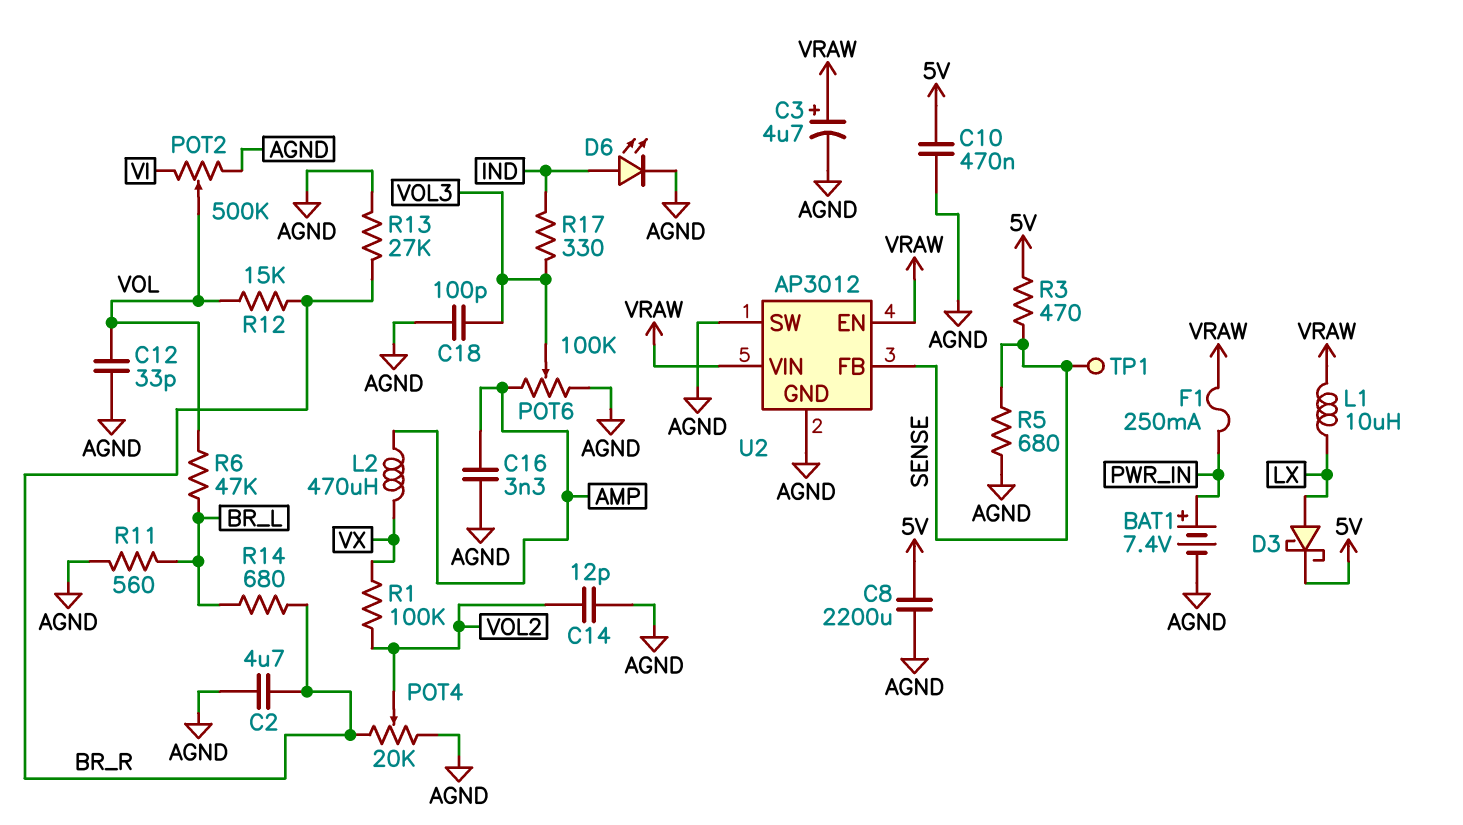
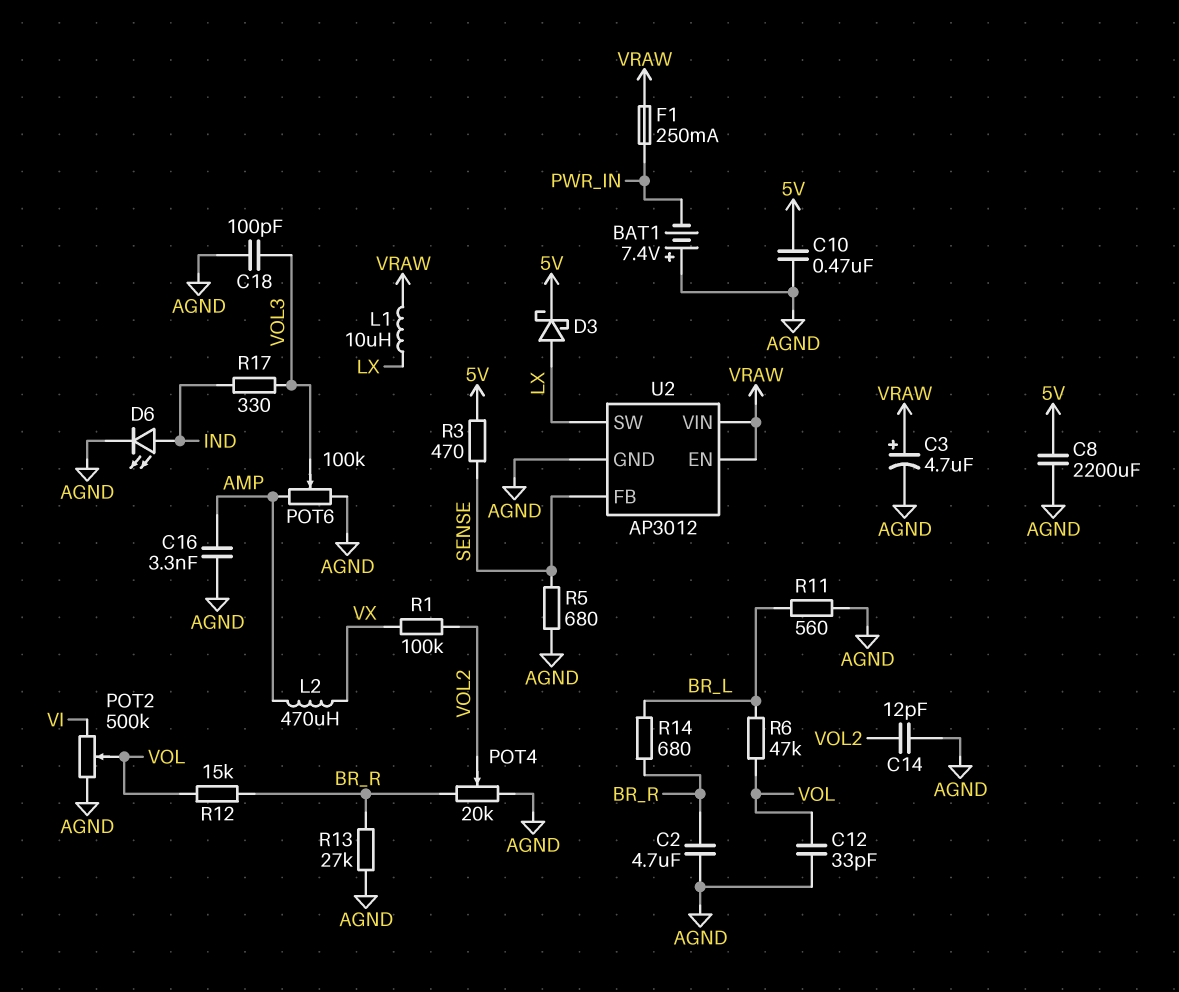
BAT1: 7.4V (plus PWR_IN, minus AGND) -> 7.4V (plus AGND, minus PWR_IN)
TP1: test point (SENSE) -> none
U2 pin SW: AGND -> LX

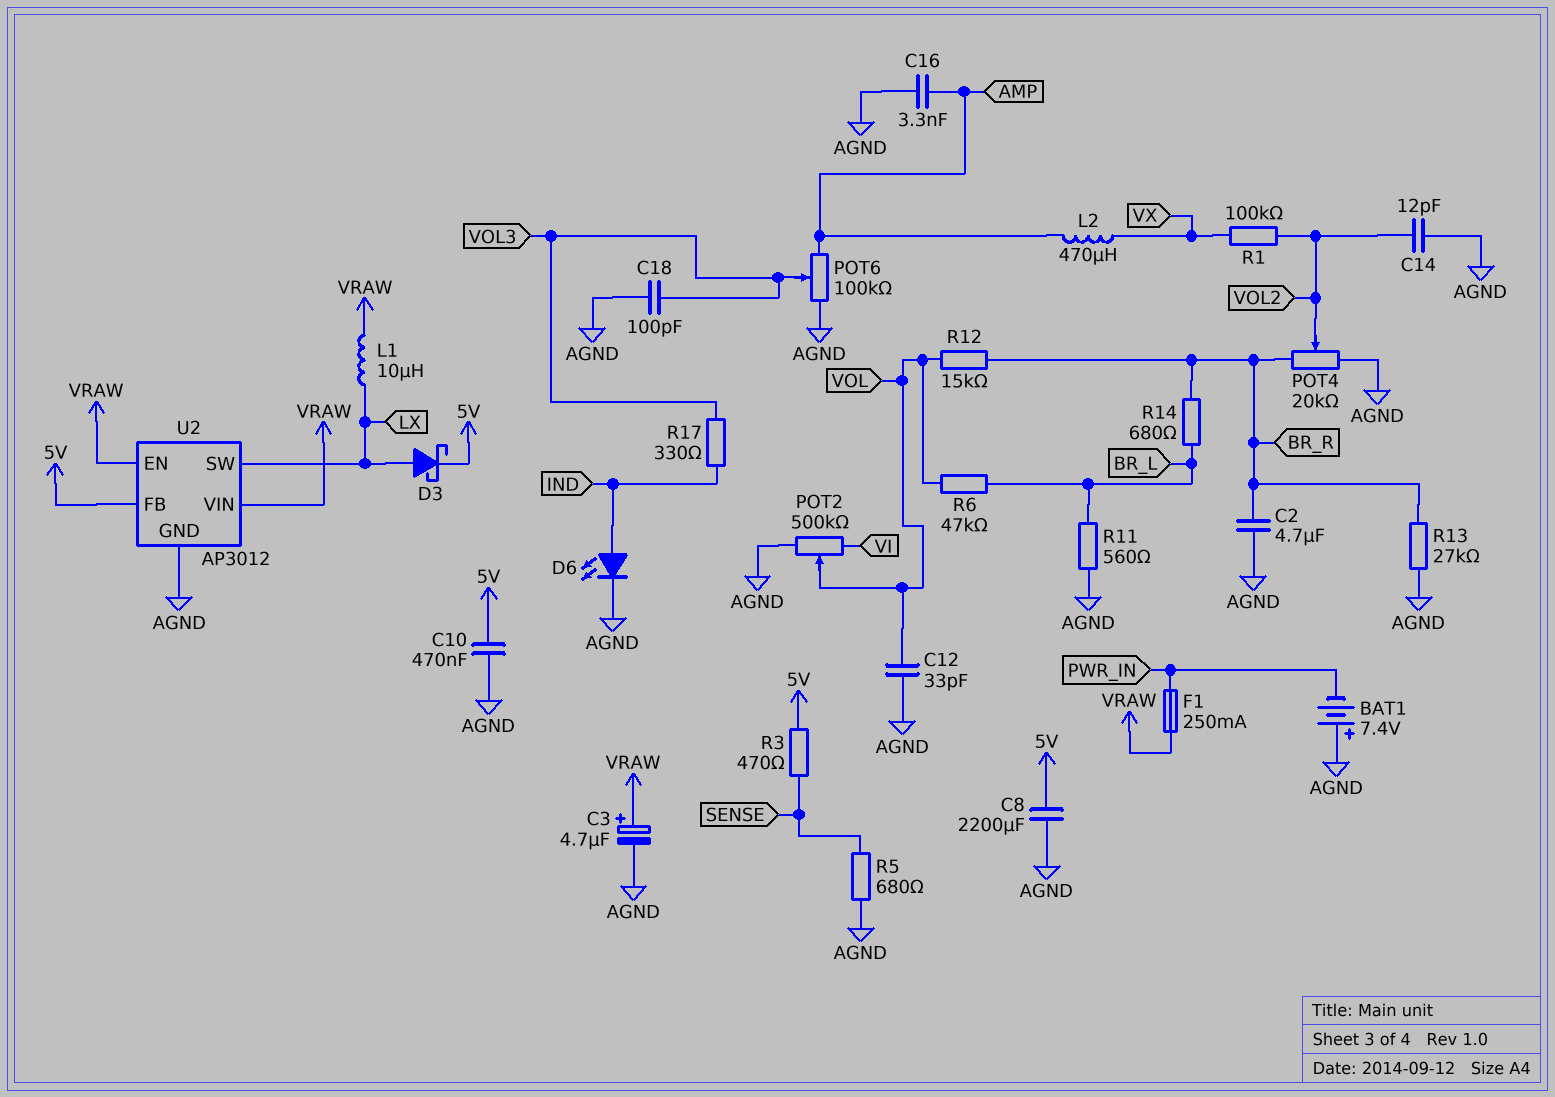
U2 pin FB: SENSE -> 5V

